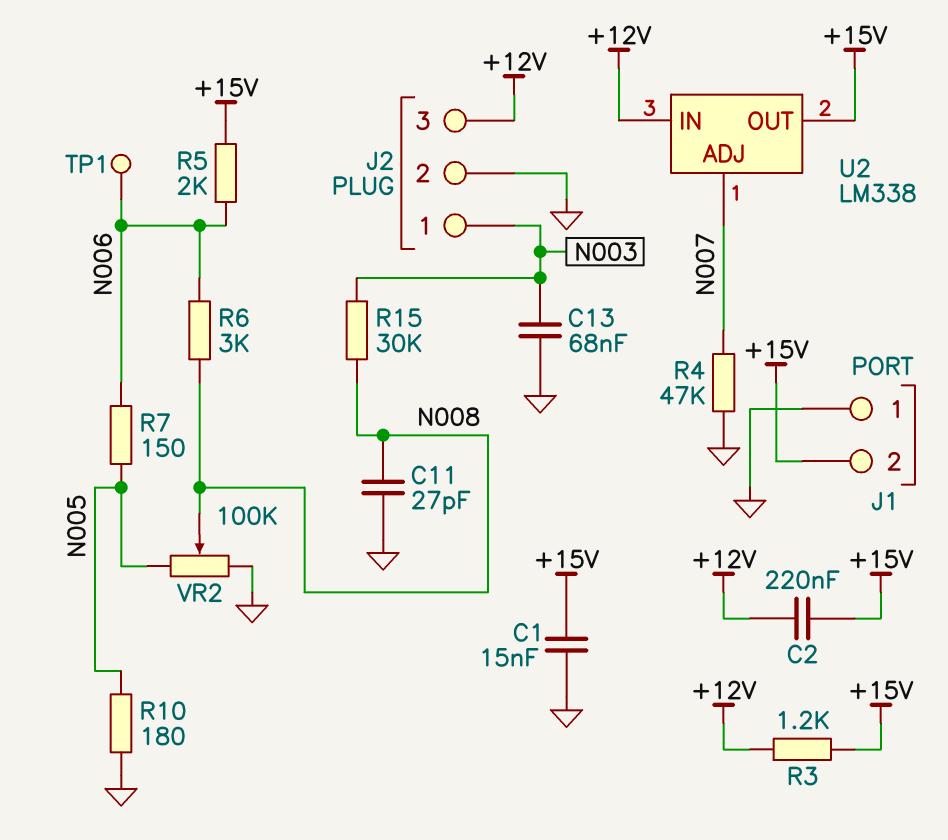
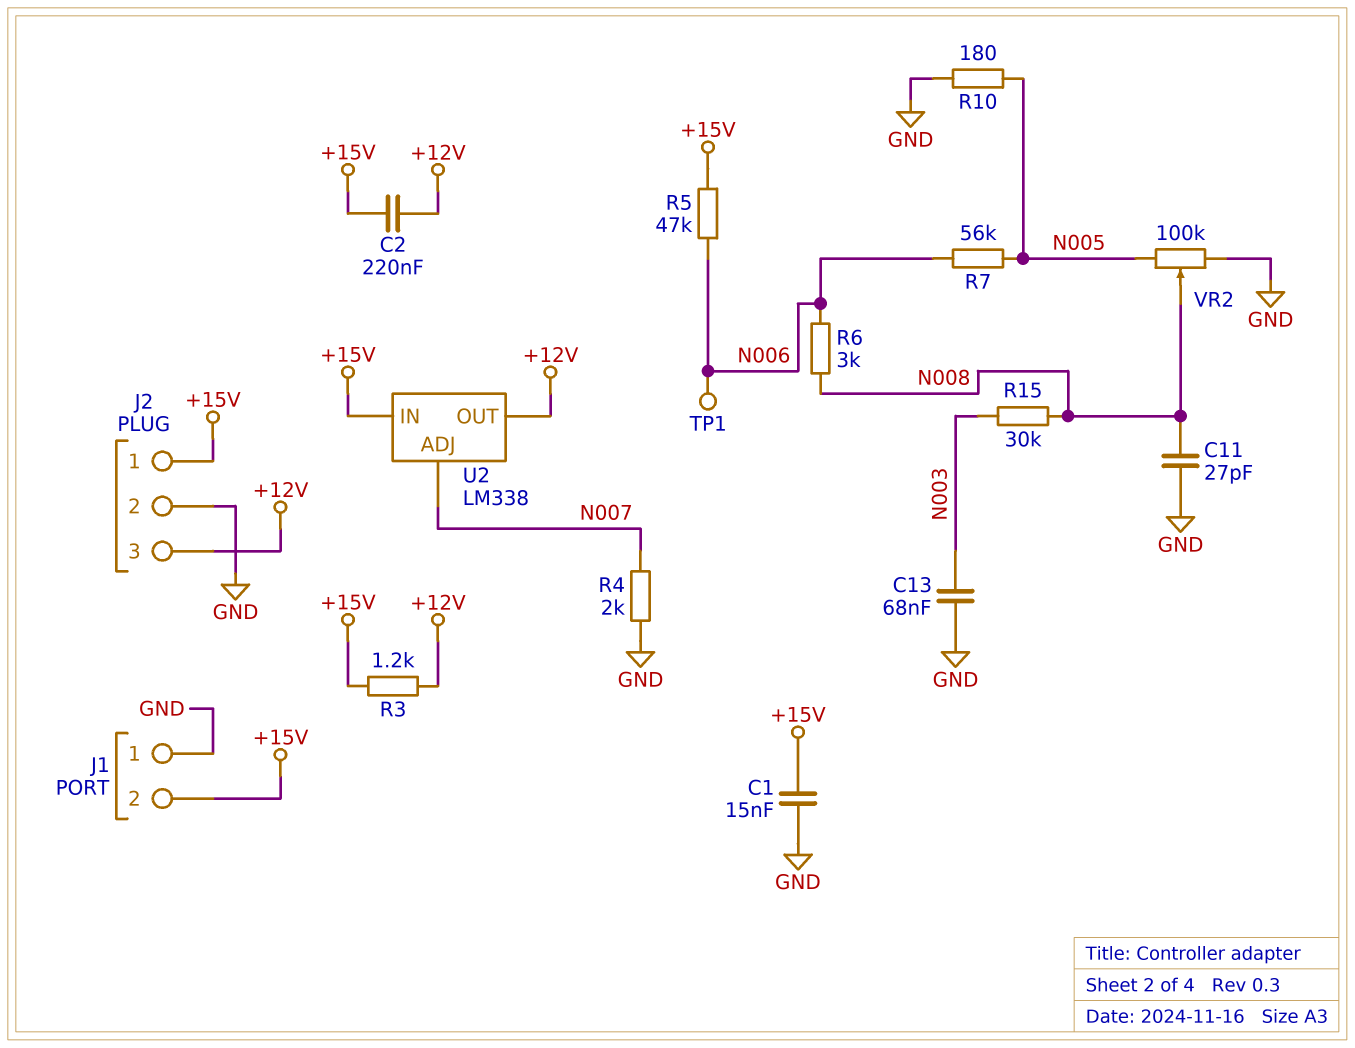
J2 pin 1: N003 -> +15V
R4: 47k (GND, N007) -> 2k (GND, N007)
R5: 2k (+15V, N006) -> 47k (+15V, N006)
R7: 150 (N005, N006) -> 56k (N005, N006)
U2 pin IN: +12V -> +15V
U2 pin OUT: +15V -> +12V

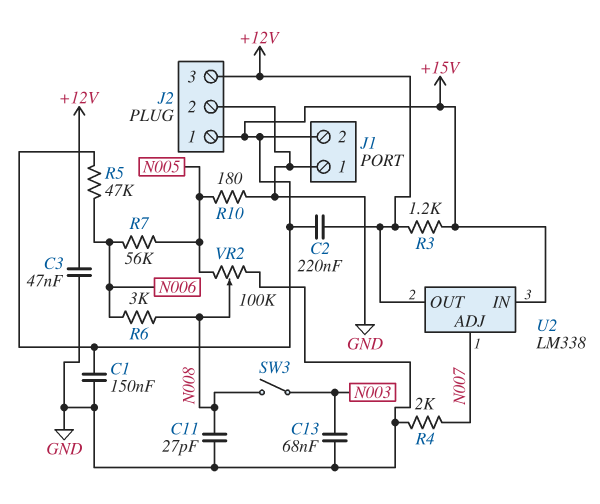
C1: 15nF (+15V, GND) -> 150nF (+15V, GND)
C3: none -> 47nF (+12V, GND)
R15: 30k (N003, N008) -> none
SW3: none -> switch (N003, N008)
TP1: test point (N006) -> none

